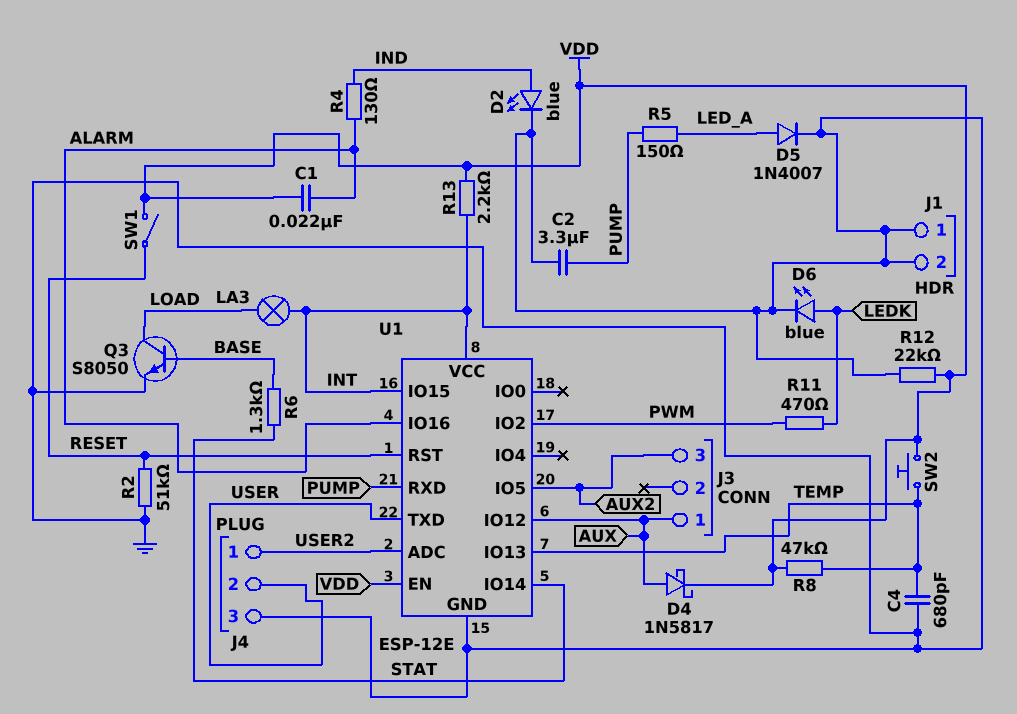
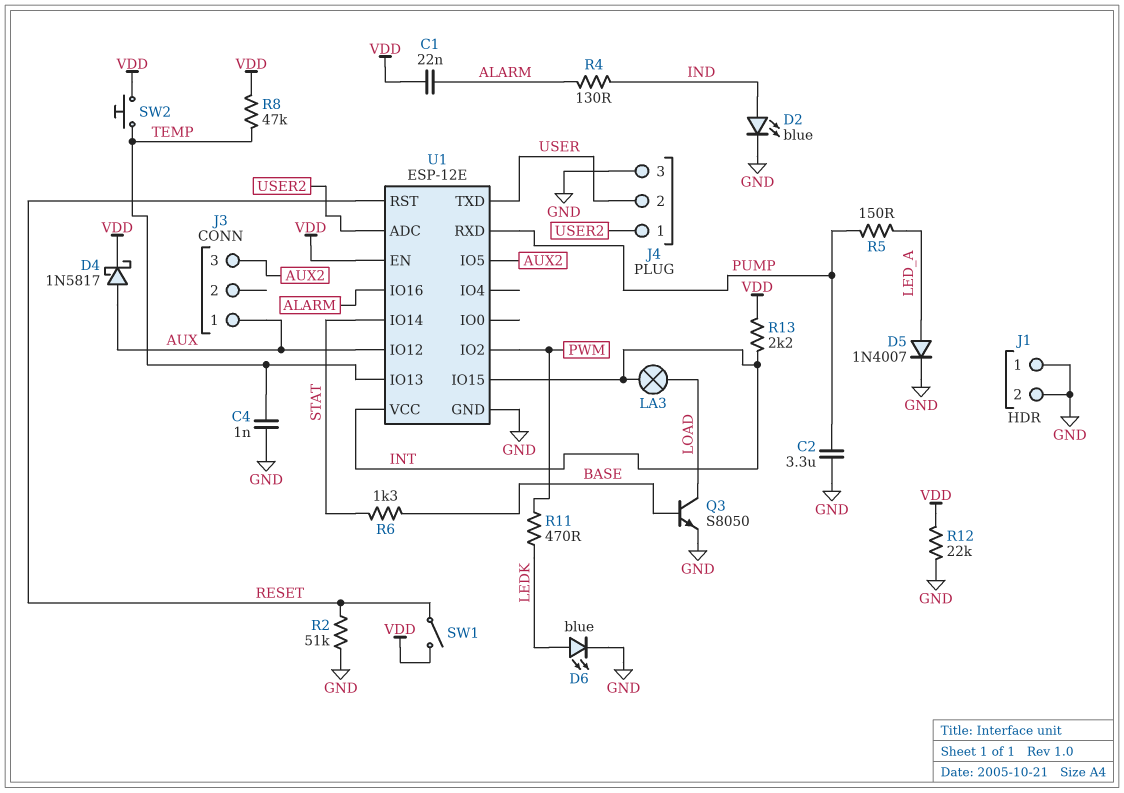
C4: 680pF (GND, TEMP) -> 1nF (GND, TEMP)

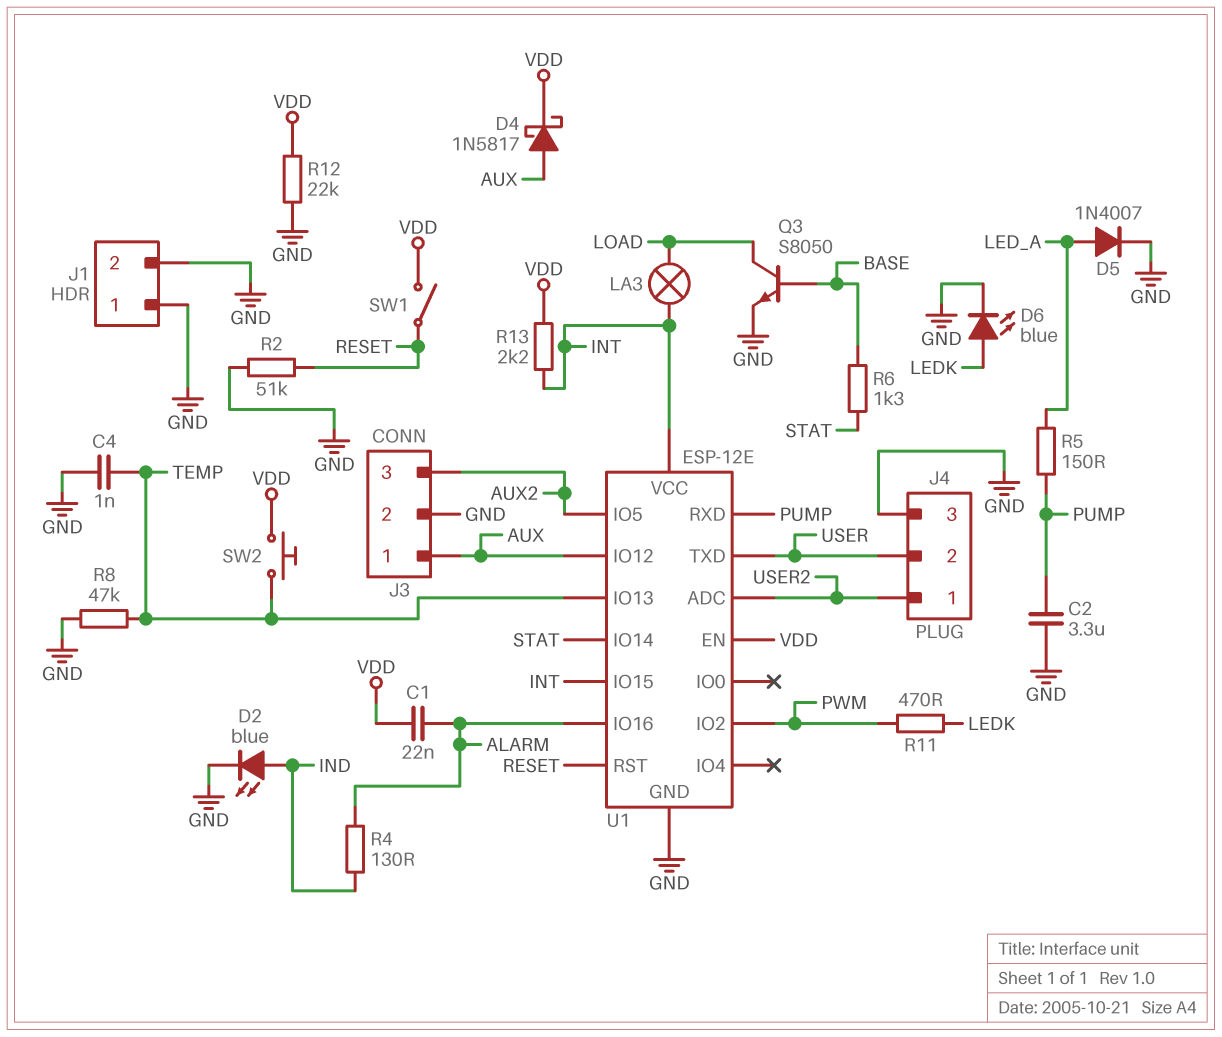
J3 pin 2: none -> GND
R8: 47k (TEMP, VDD) -> 47k (GND, TEMP)

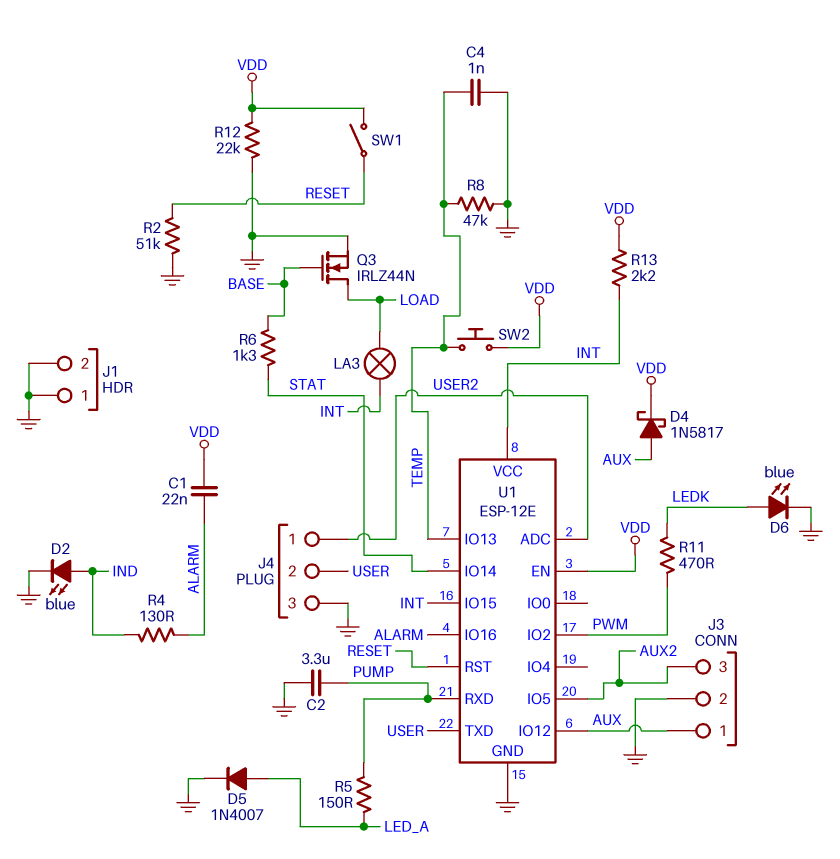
Q3: NPN S8050 (B BASE, C LOAD, E GND) -> NMOS IRLZ44N (G BASE, D LOAD, S GND)

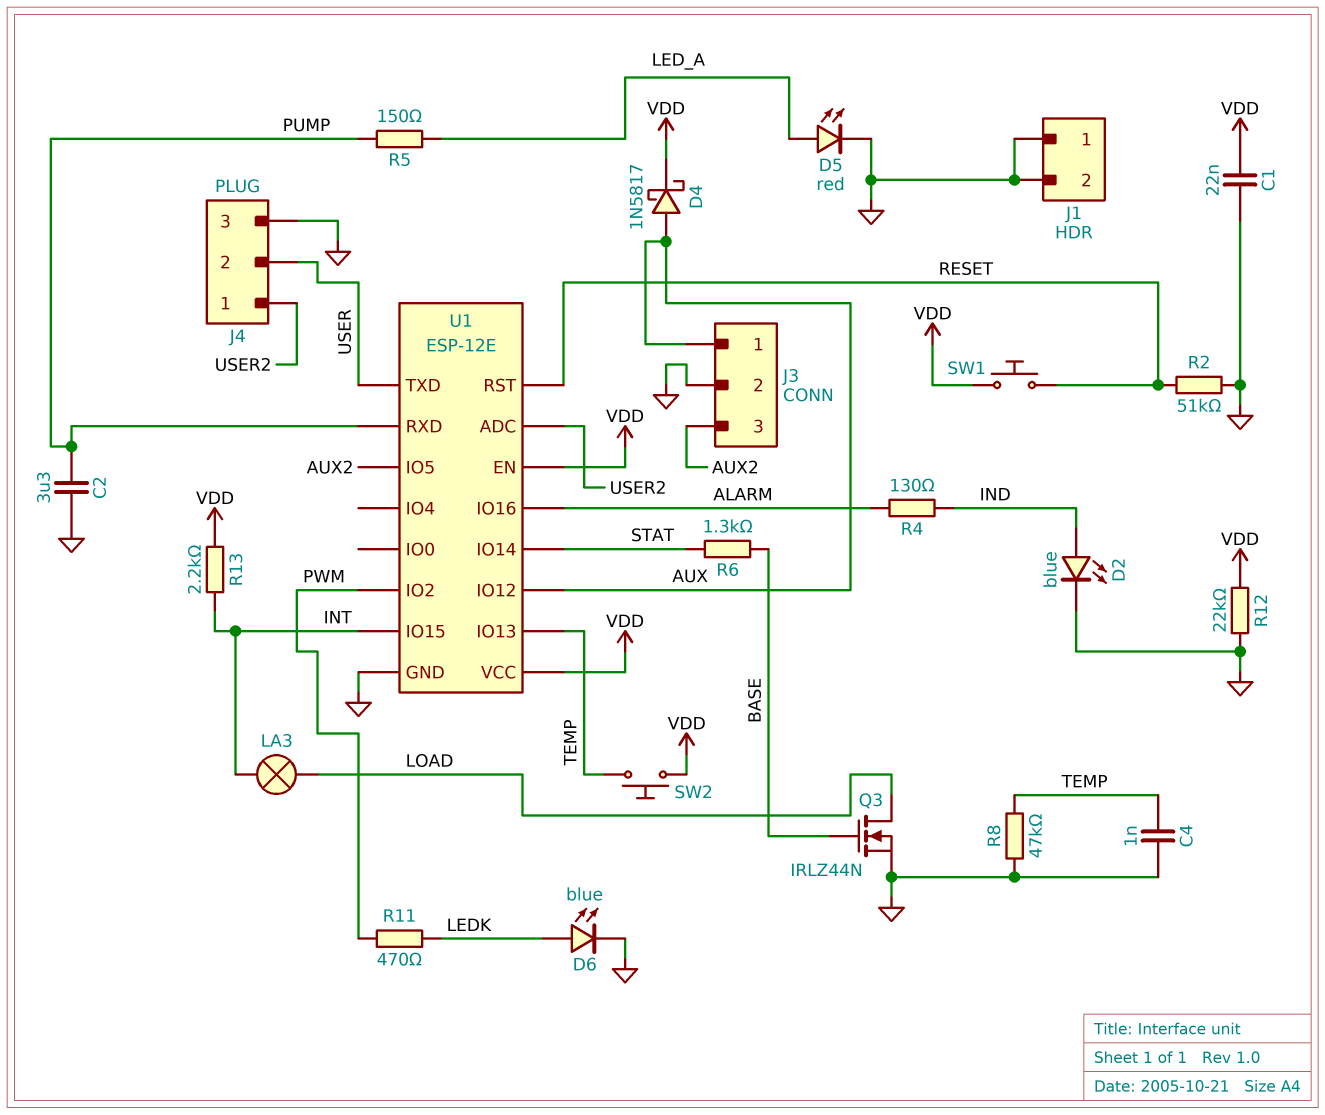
C1: 22nF (ALARM, VDD) -> 22nF (GND, VDD)
D5: diode 1N4007 (A LED_A, K GND) -> LED red (A LED_A, K GND)
SW1: switch (RESET, VDD) -> button (RESET, VDD)
U1 pin VCC: INT -> VDD

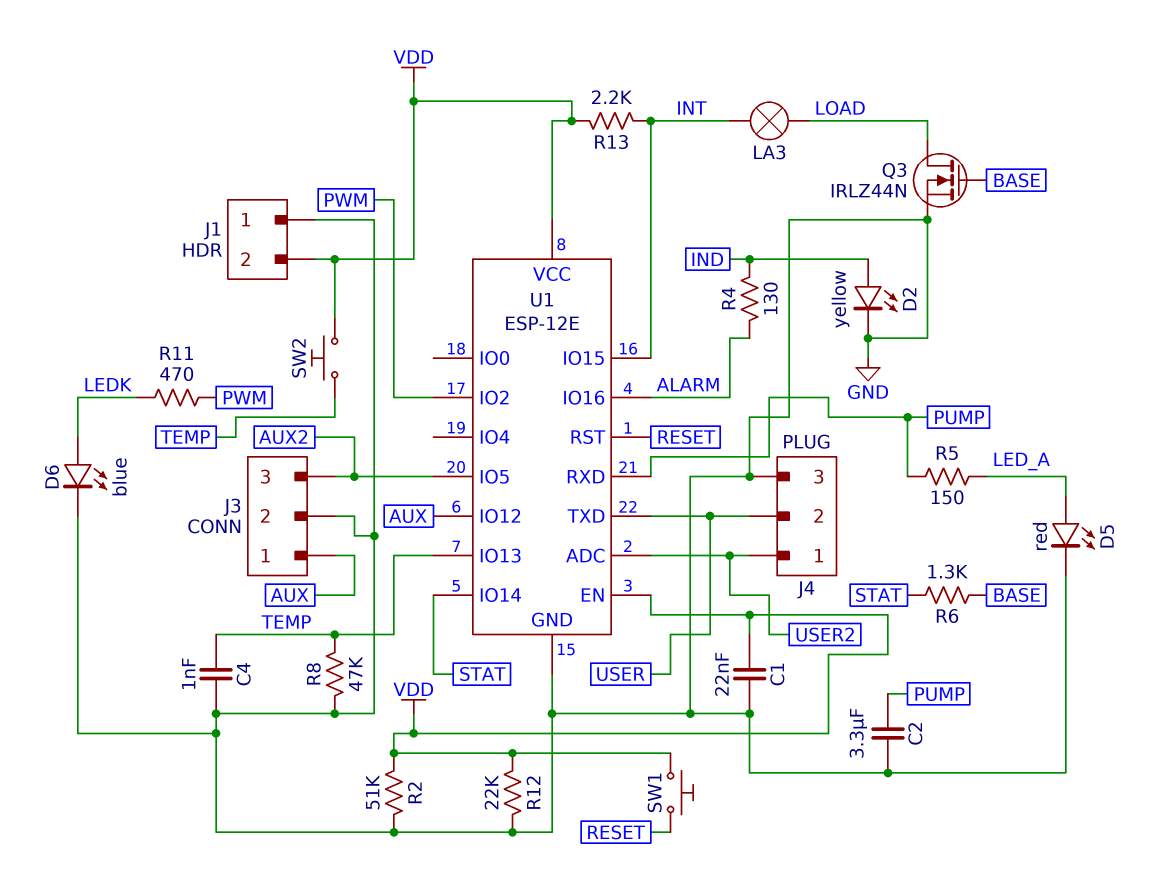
D2: LED blue (A IND, K GND) -> LED yellow (A IND, K GND)
D4: schottky 1N5817 (A AUX, K VDD) -> none
J1 pin 2: GND -> VDD
R2: 51k (GND, RESET) -> 51k (GND, VDD)

